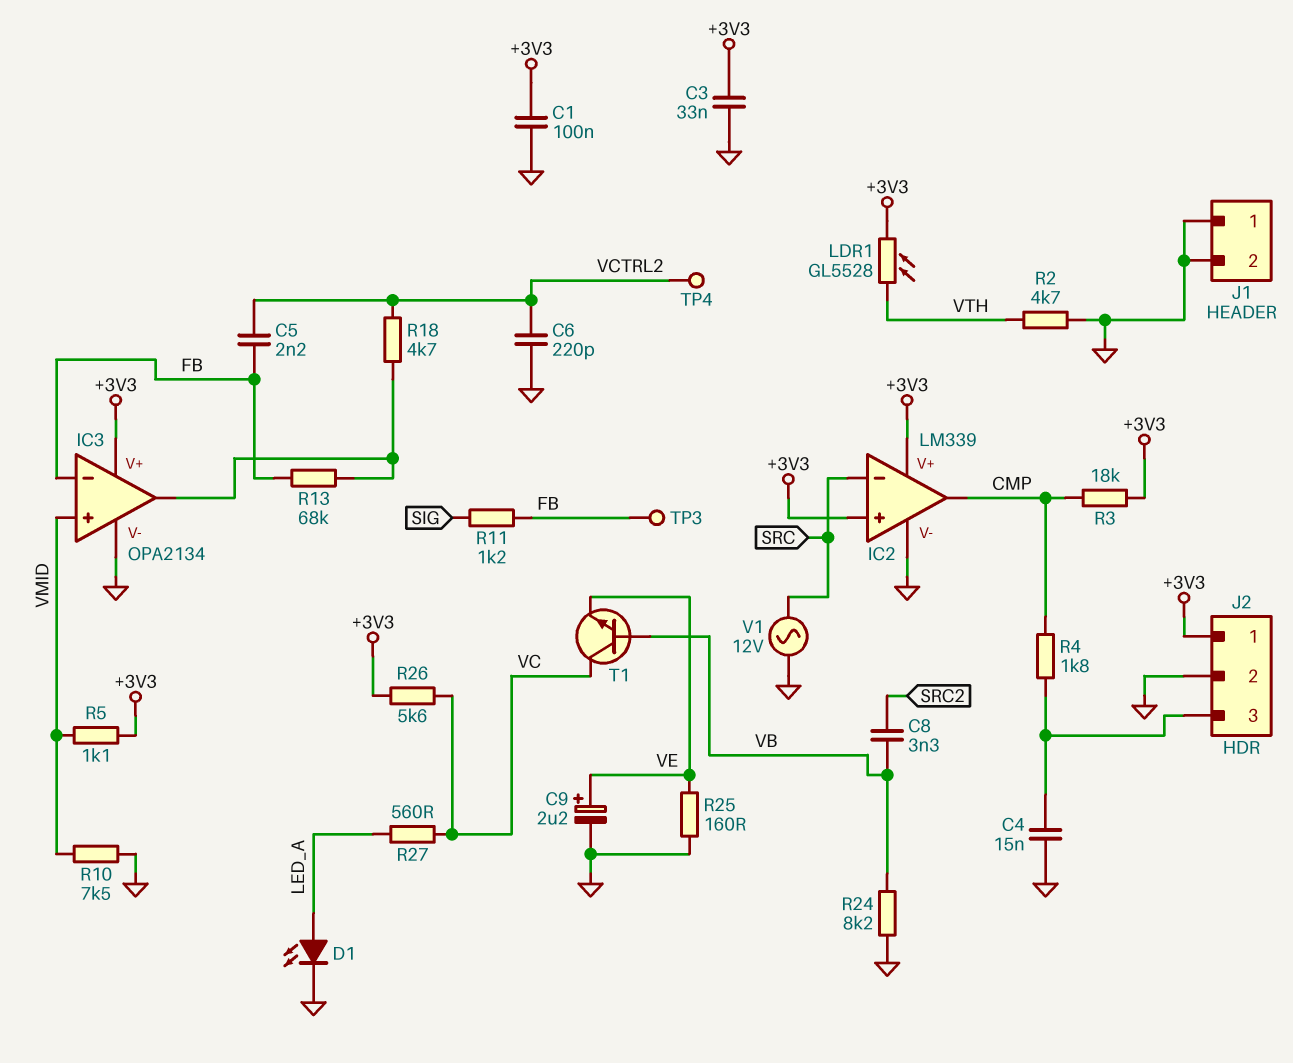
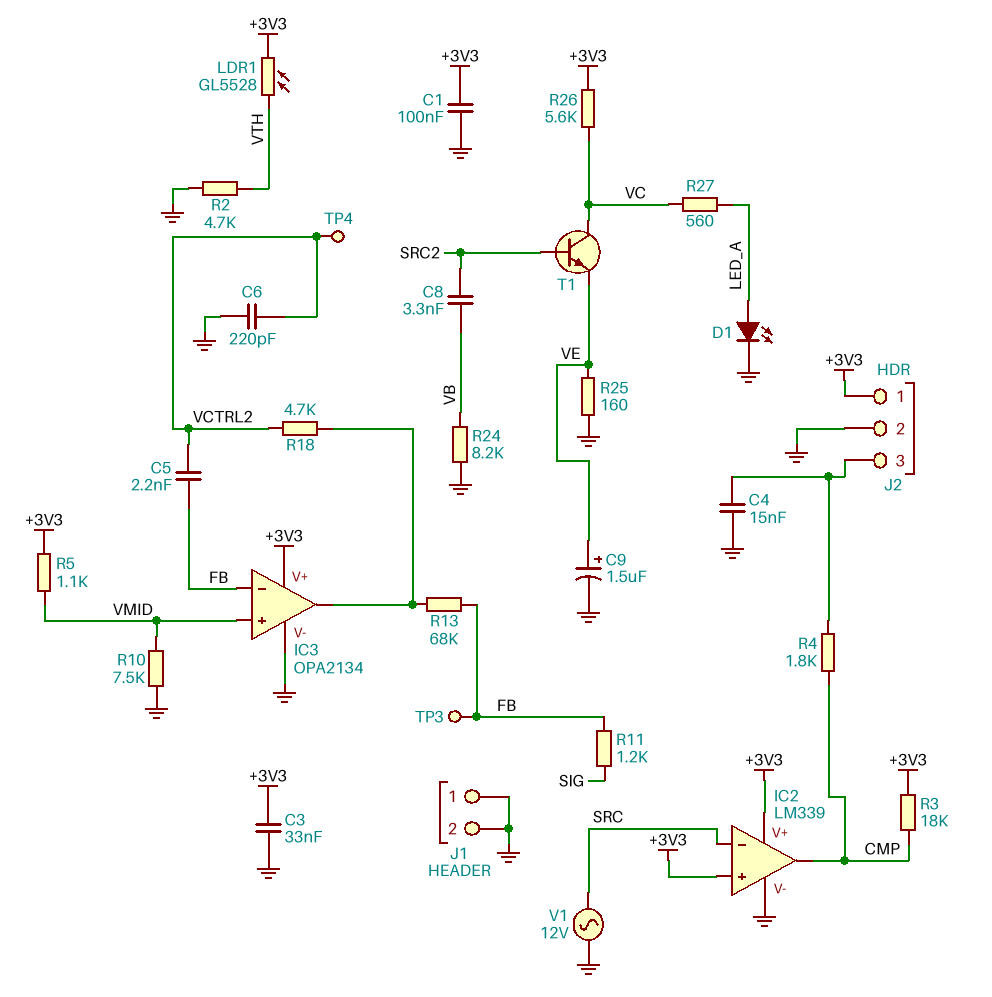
C9: 2.2uF (plus VE, minus GND) -> 1.5uF (plus VE, minus GND)
T1: NPN (B VB, C VC, E VE) -> NPN (B SRC2, C VC, E VE)

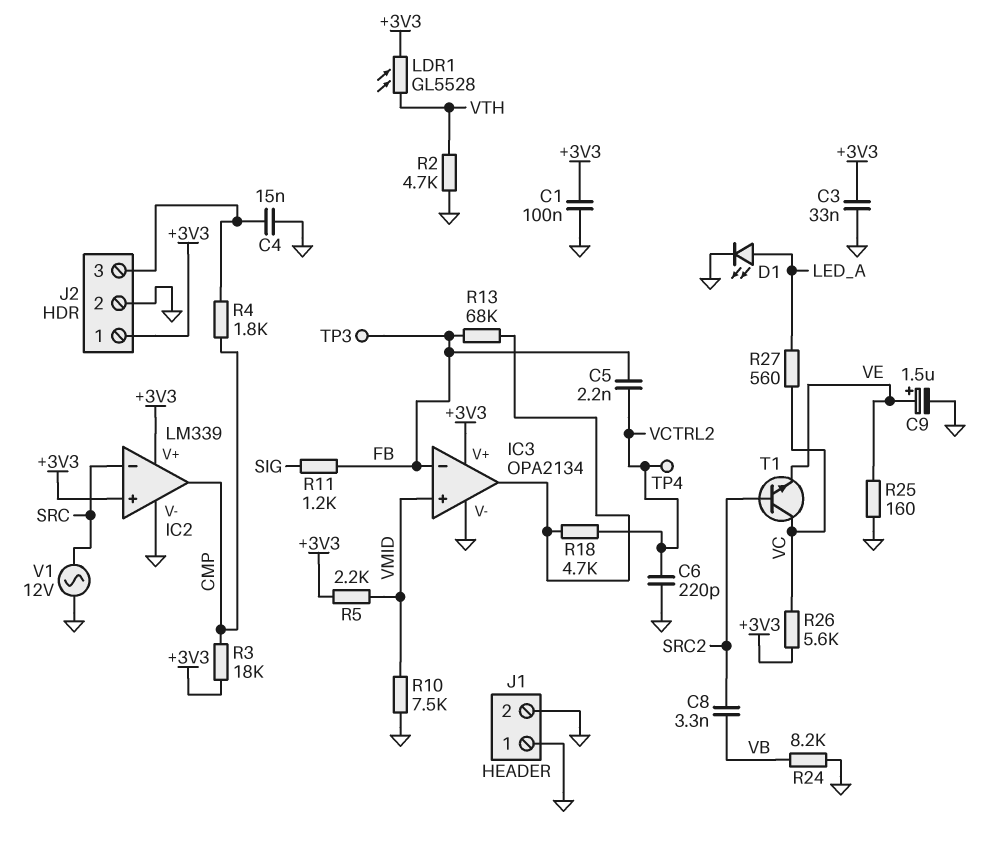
R5: 1.1k (+3V3, VMID) -> 2.2k (+3V3, VMID)

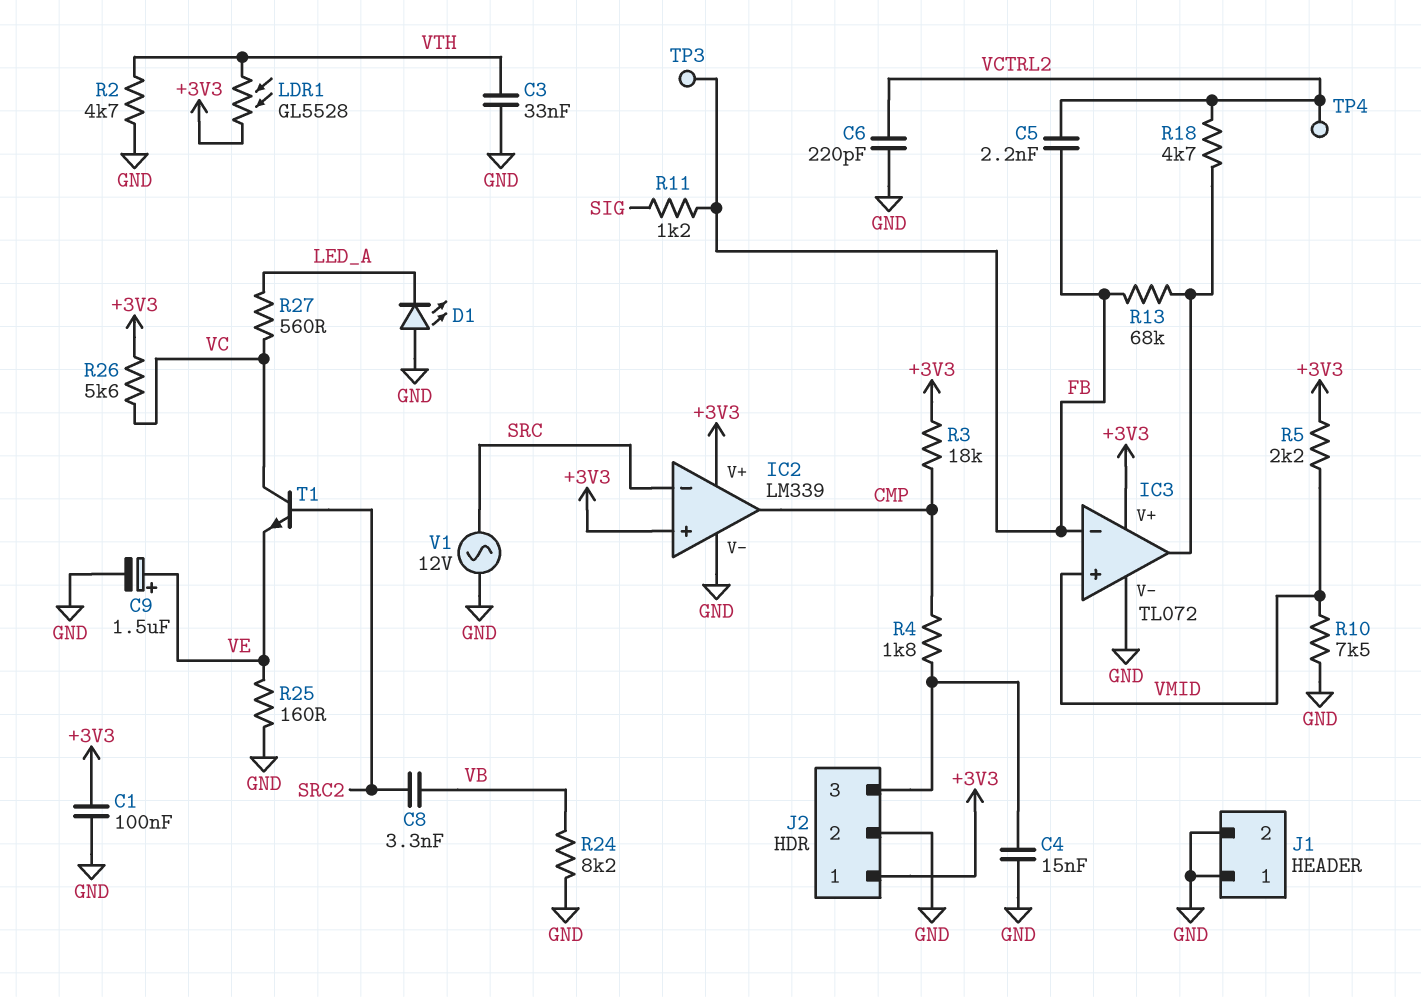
C3: 33nF (+3V3, GND) -> 33nF (GND, VTH)
D1: LED (A LED_A, K GND) -> LED (A GND, K LED_A)
IC3: OPA2134 -> TL072

